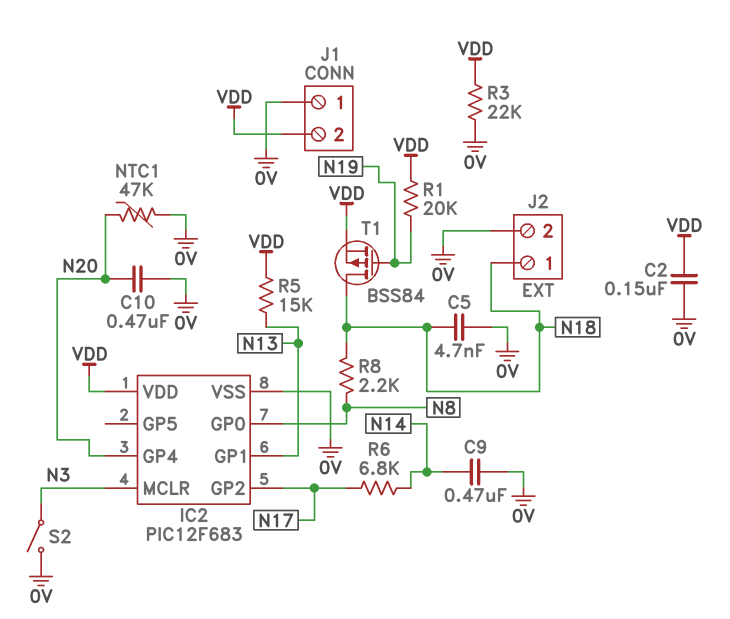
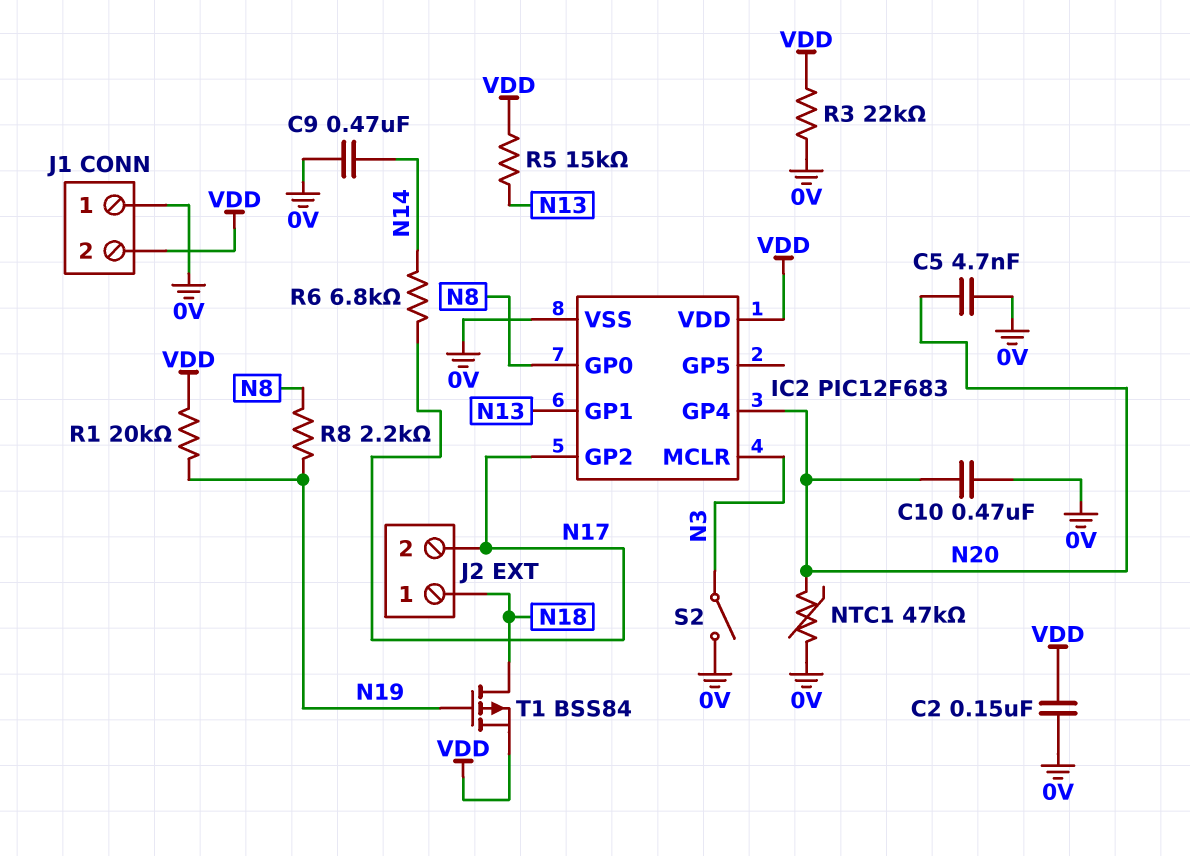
C5: 4.7nF (0V, N18) -> 4.7nF (0V, N20)
J2 pin 2: 0V -> N17
R8: 2.2k (N8, N18) -> 2.2k (N8, N19)

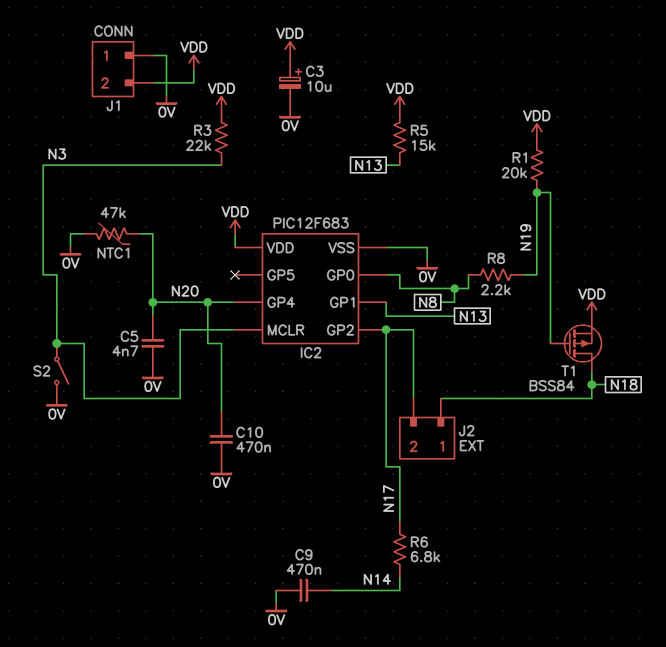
C2: 150nF (0V, VDD) -> none
C3: none -> 10uF (plus VDD, minus 0V)
R3: 22k (0V, VDD) -> 22k (N3, VDD)

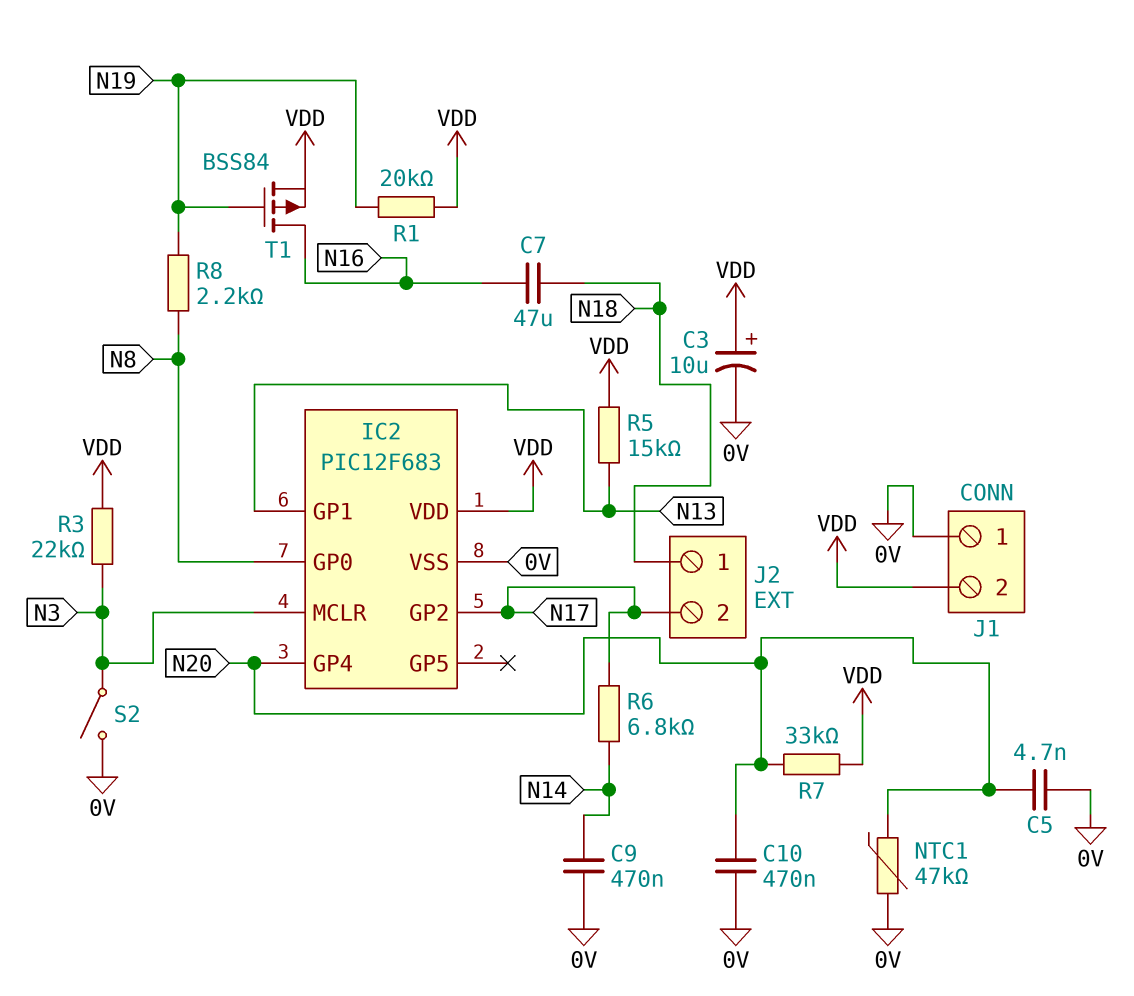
C7: none -> 47uF (N16, N18)
R7: none -> 33k (N20, VDD)
T1: PMOS BSS84 (G N19, D N18, S VDD) -> PMOS BSS84 (G N19, D N16, S VDD)

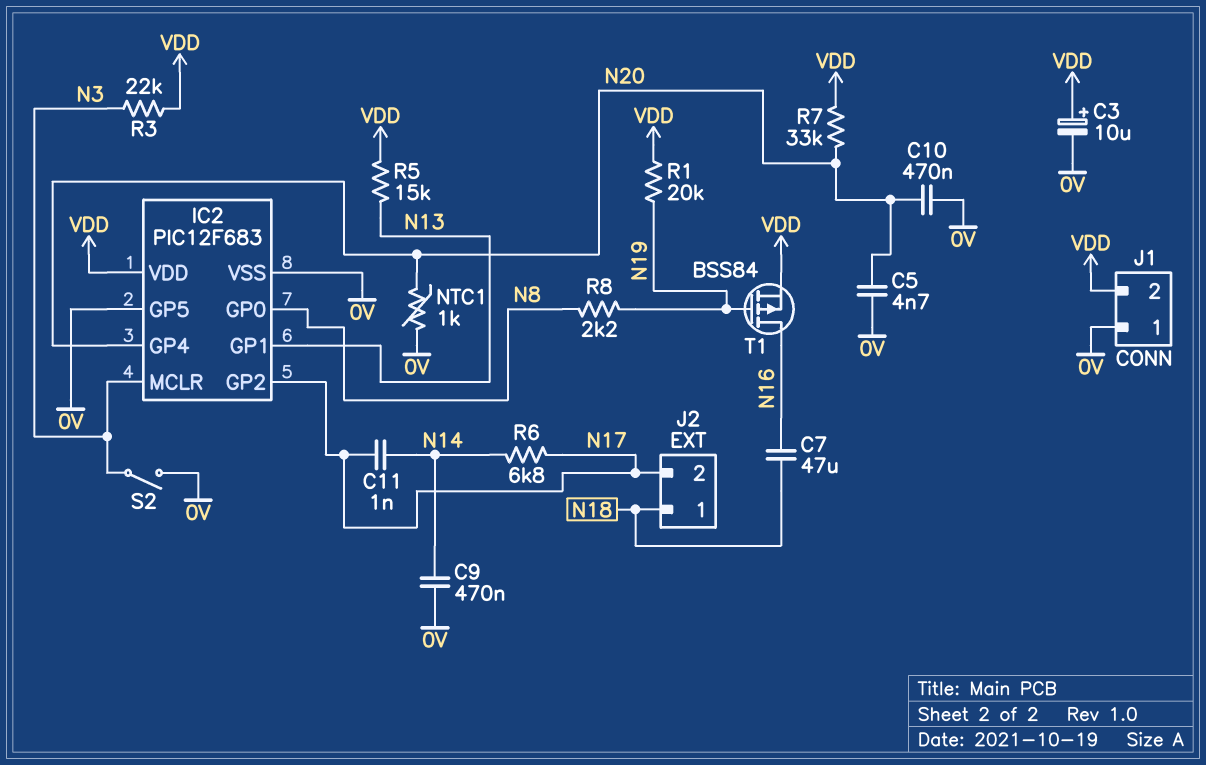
C11: none -> 1nF (N14, N17)
IC2 pin GP5: none -> 0V
NTC1: 47k (0V, N20) -> 1k (0V, N20)

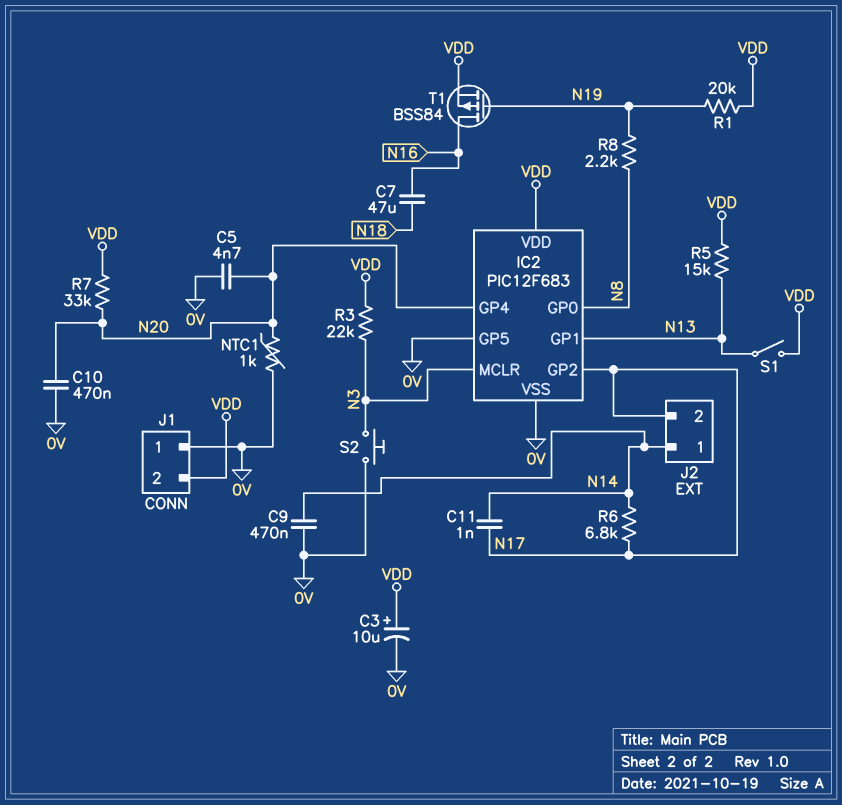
J2 pin 1: N18 -> N14
S1: none -> switch (N13, VDD)
S2: switch (0V, N3) -> button (0V, N3)

